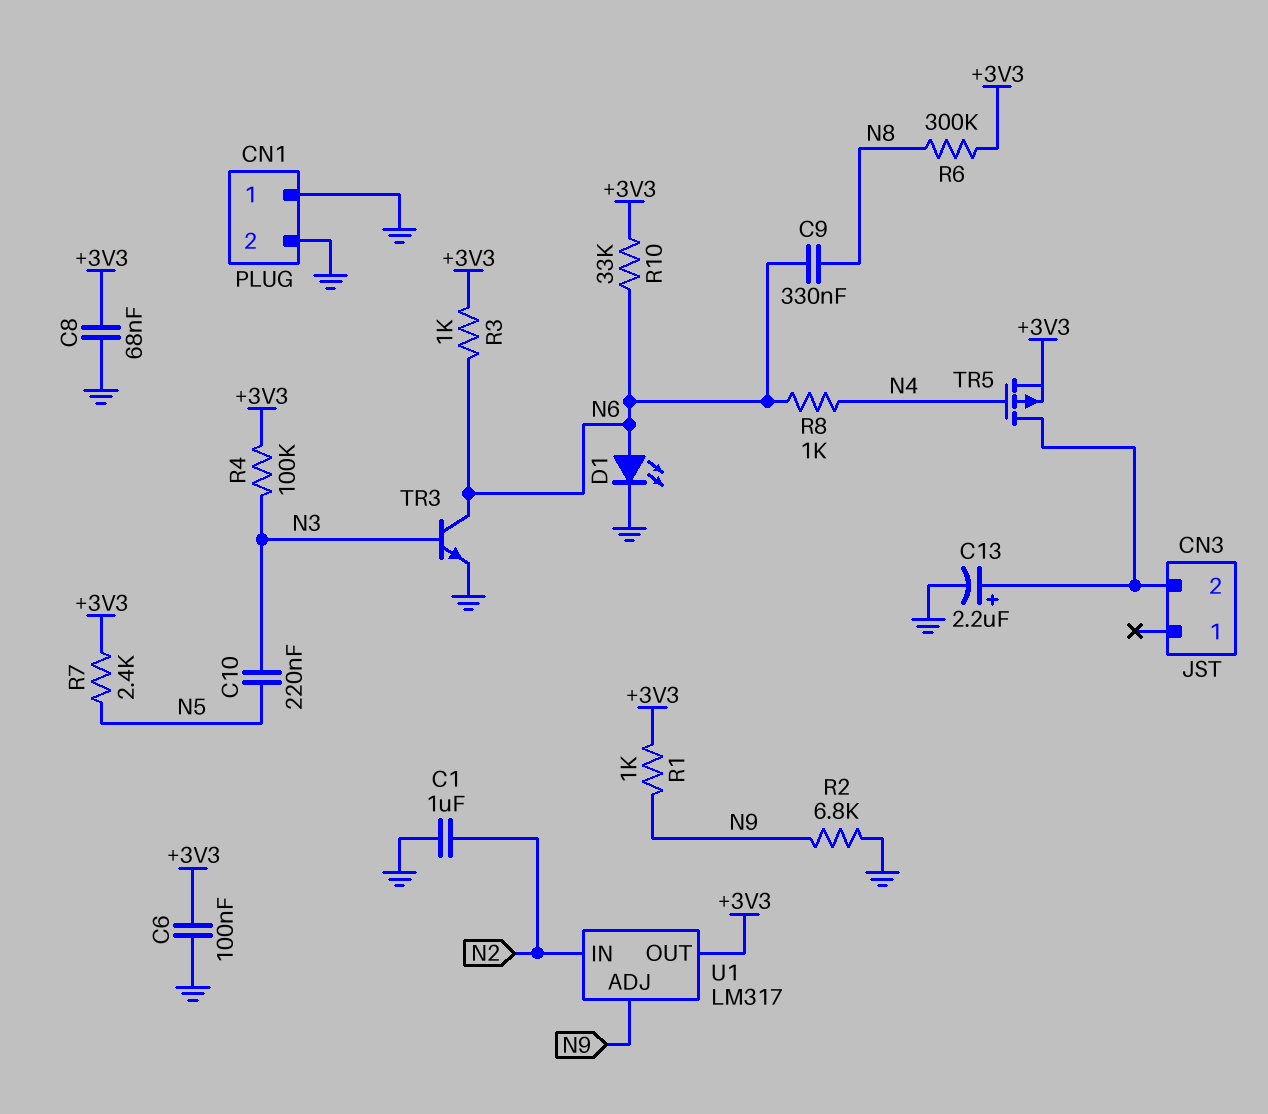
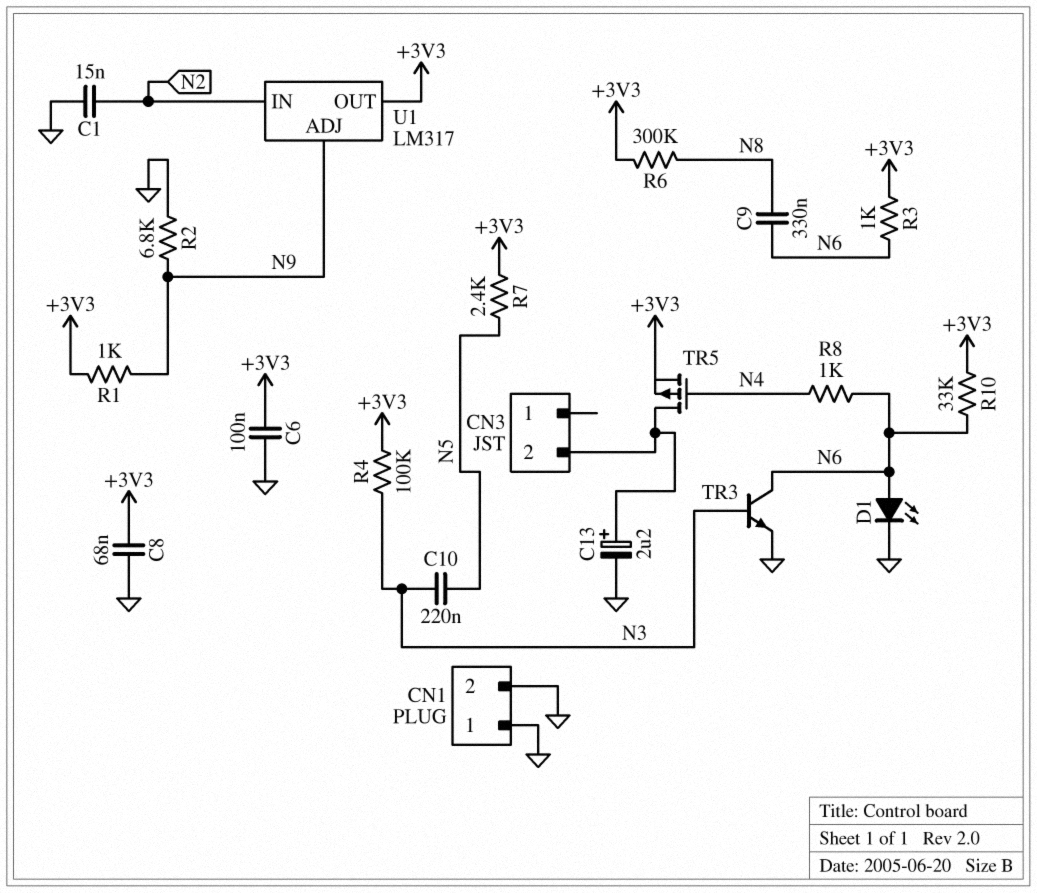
C1: 1uF (GND, N2) -> 15nF (GND, N2)

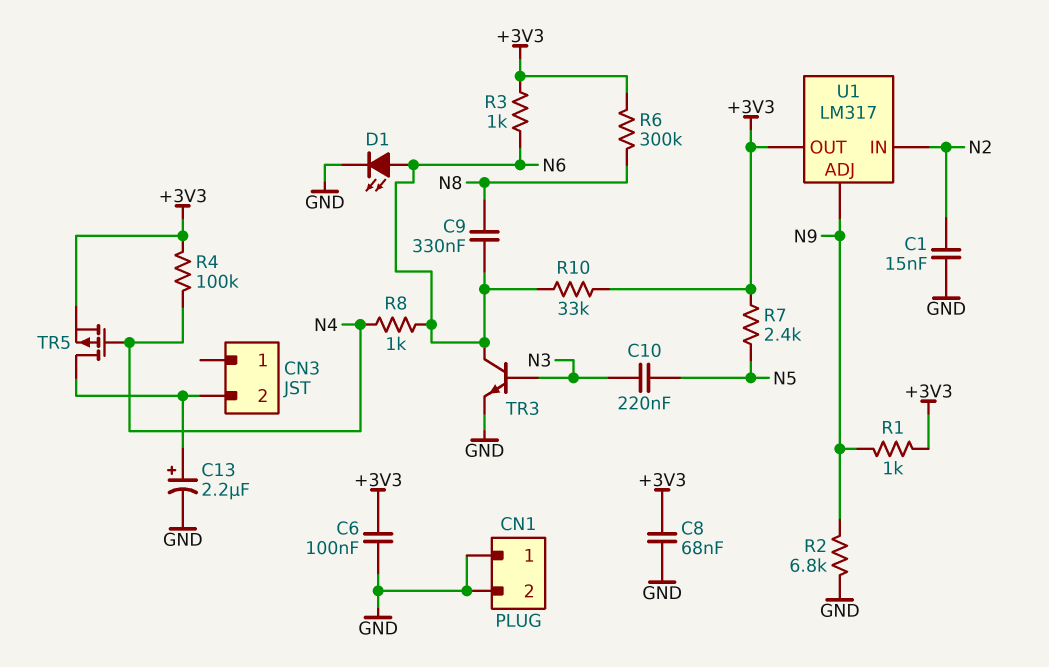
R4: 100k (+3V3, N3) -> 100k (+3V3, N4)

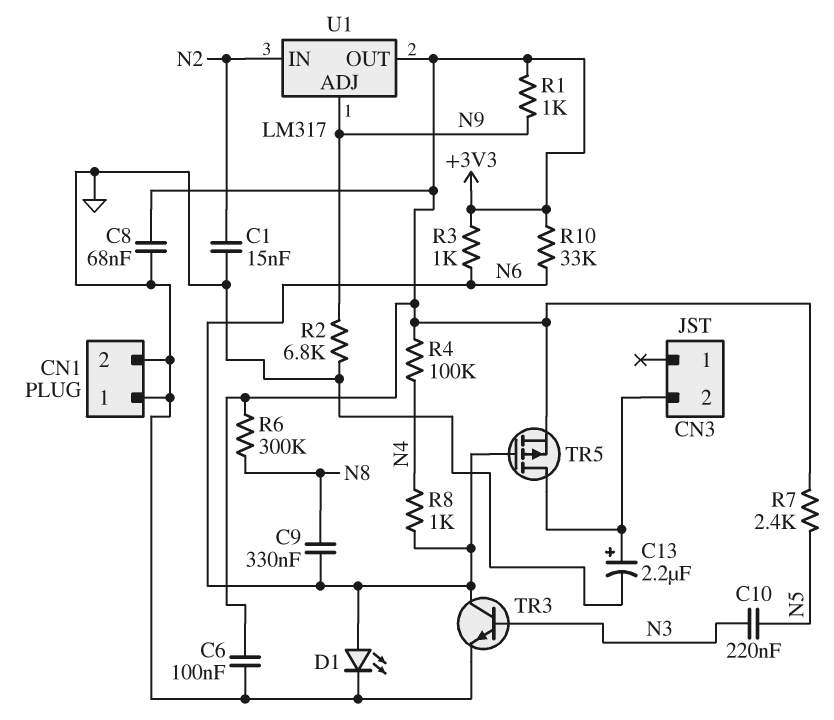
TR5: PMOS (G N4, D CN3/2, S +3V3) -> PMOS (G N6, D CN3/2, S +3V3)

